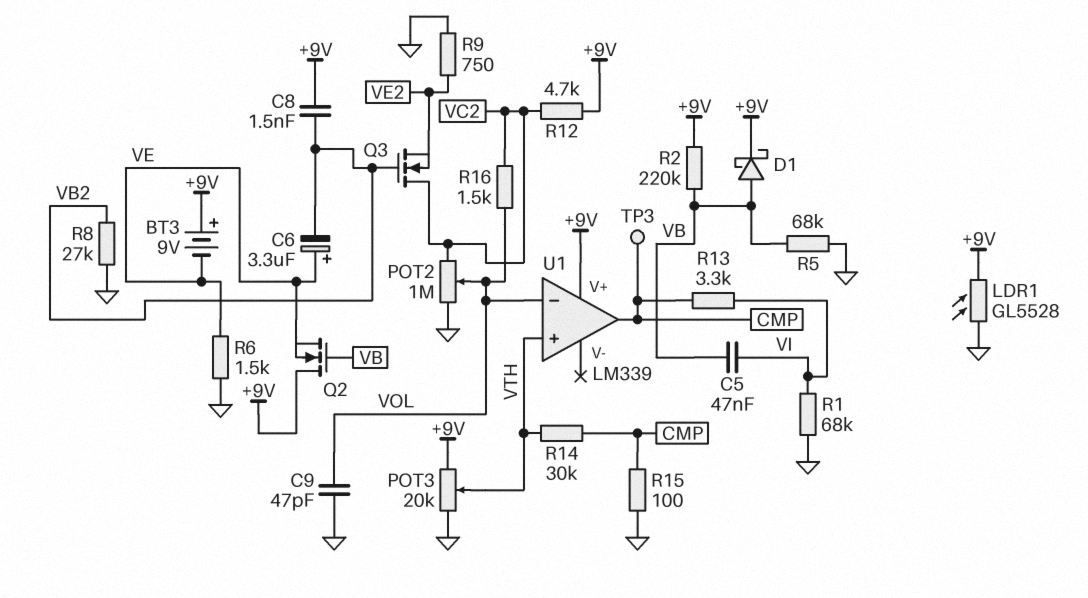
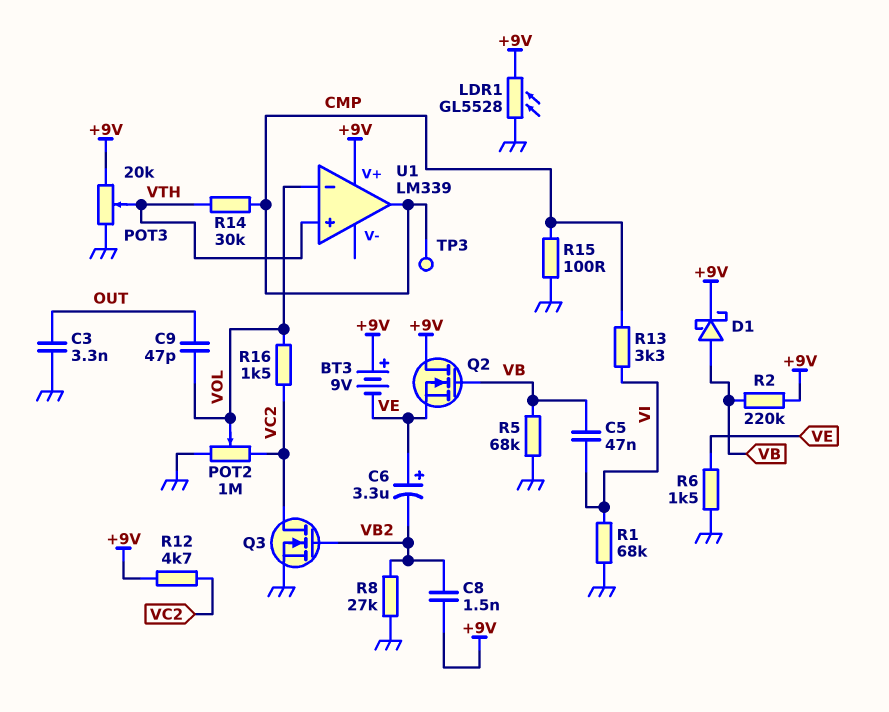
C3: none -> 3.3nF (GND, OUT)
C9: 47pF (GND, VOL) -> 47pF (OUT, VOL)
Q3: NMOS (G VB2, D VC2, S VE2) -> NMOS (G VB2, D VC2, S GND)
R9: 750 (GND, VE2) -> none

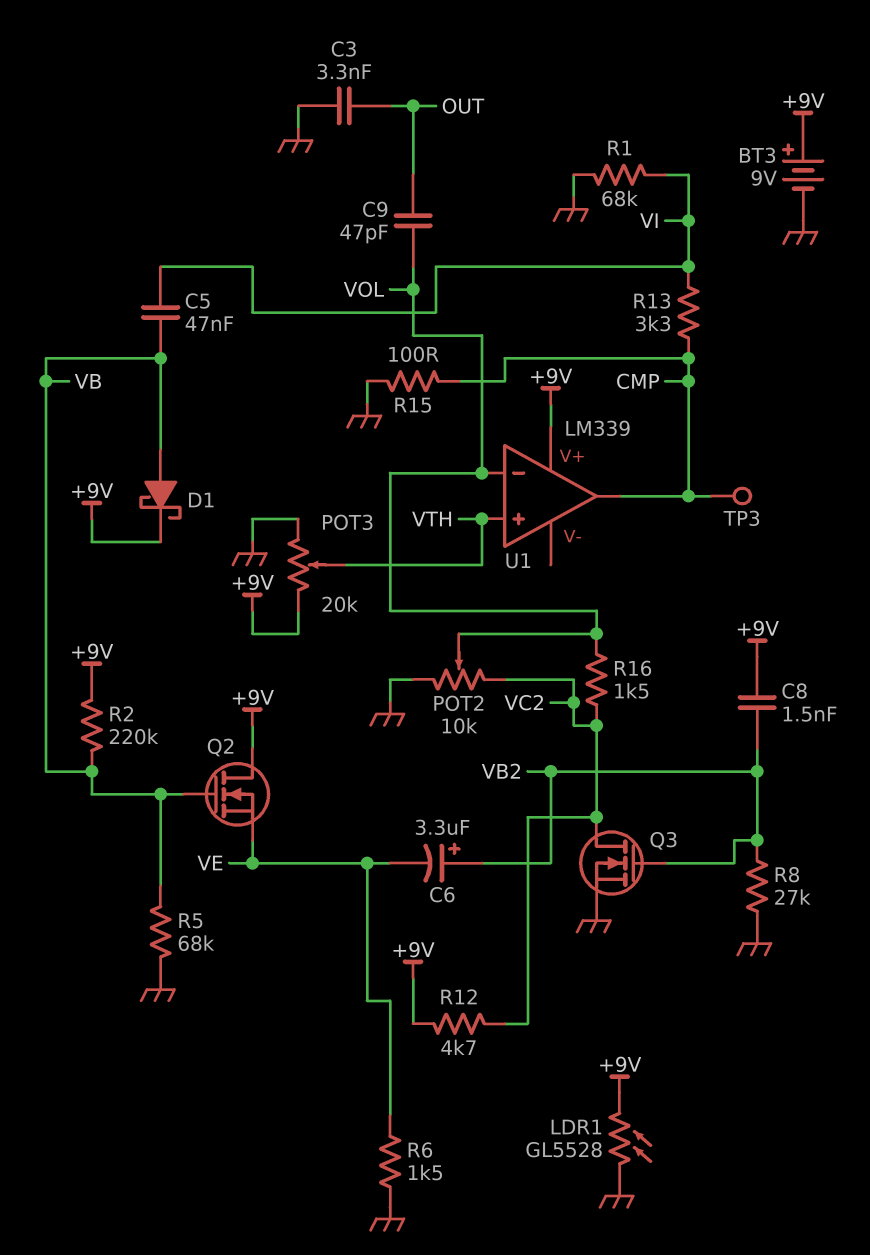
BT3: 9V (plus +9V, minus VE) -> 9V (plus +9V, minus GND)
C6: 3.3uF (plus VE, minus VB2) -> 3.3uF (plus VB2, minus VE)
POT2: 1M (GND, VC2, wiper VOL) -> 10k (GND, VC2, wiper VOL)
R14: 30k (CMP, VTH) -> none

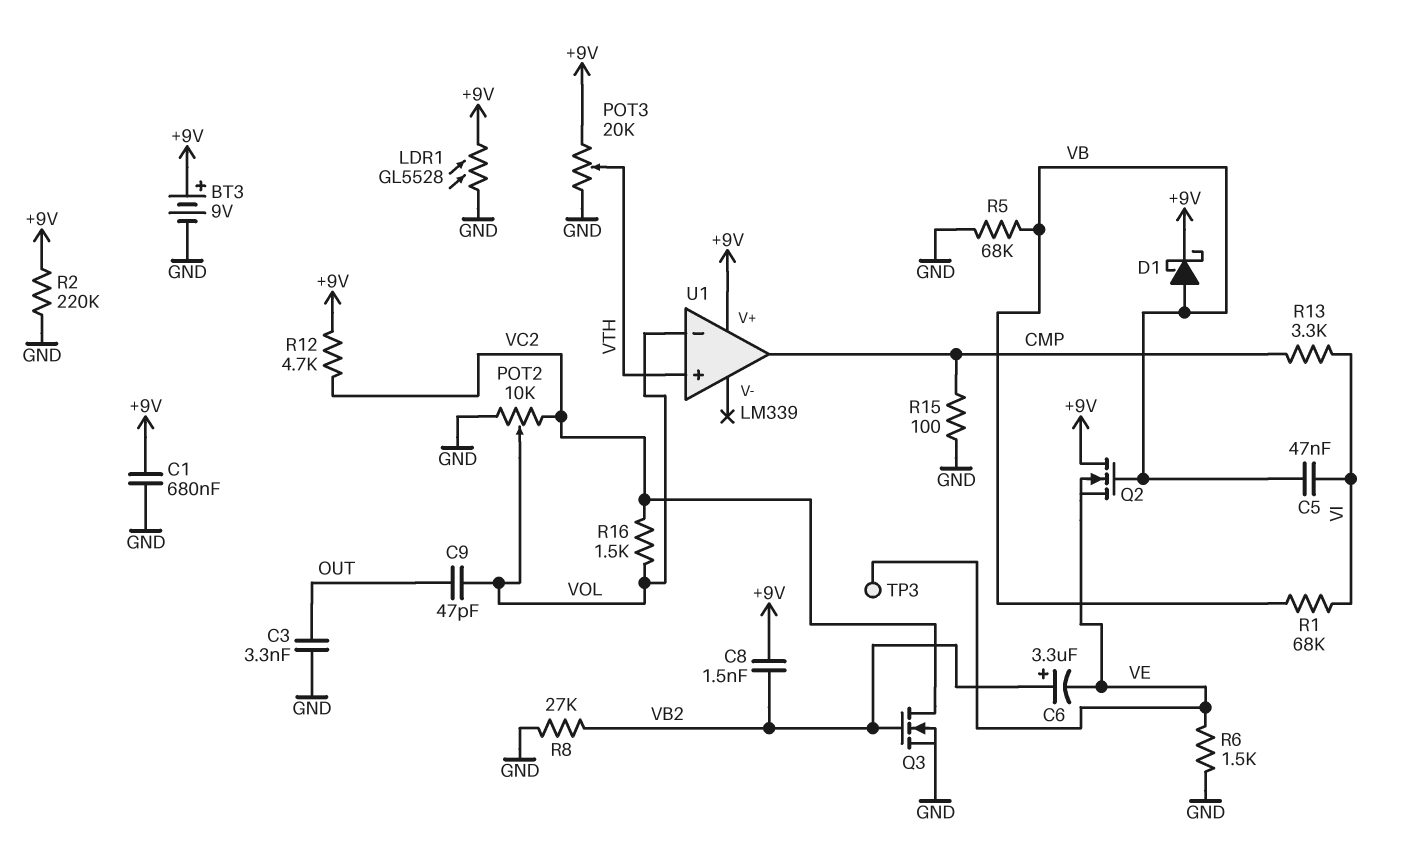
C1: none -> 680nF (+9V, GND)
R1: 68k (GND, VI) -> 68k (VB, VI)
R2: 220k (+9V, VB) -> 220k (+9V, GND)
TP3: test point (CMP) -> test point (VE)

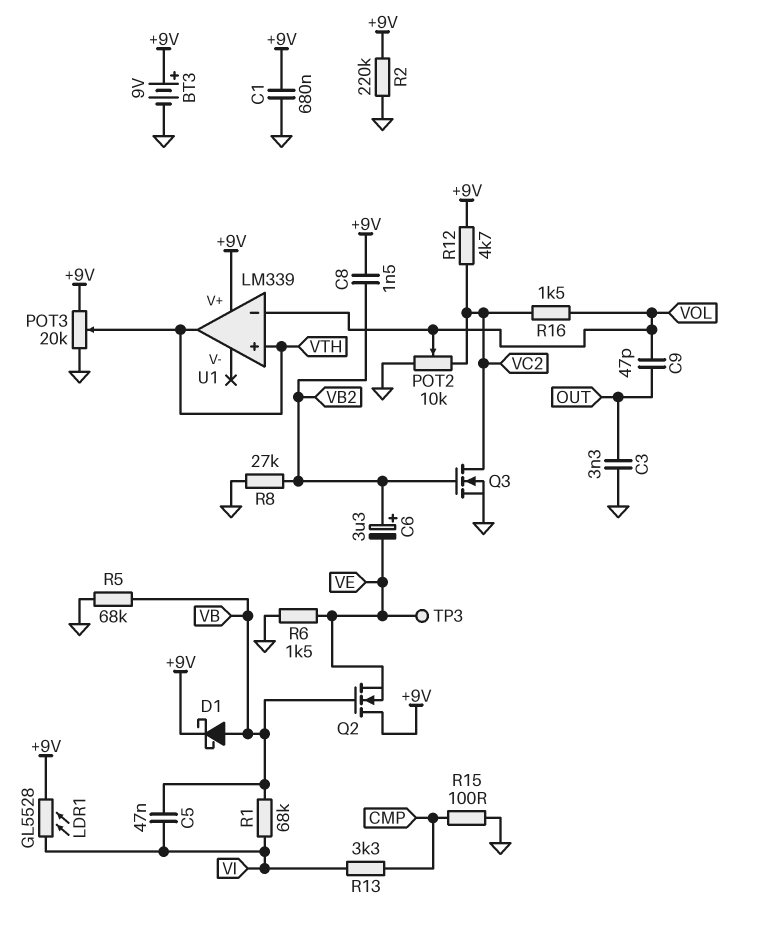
LDR1: GL5528 (+9V, GND) -> GL5528 (+9V, VI)
U1 pin out: CMP -> VTH

